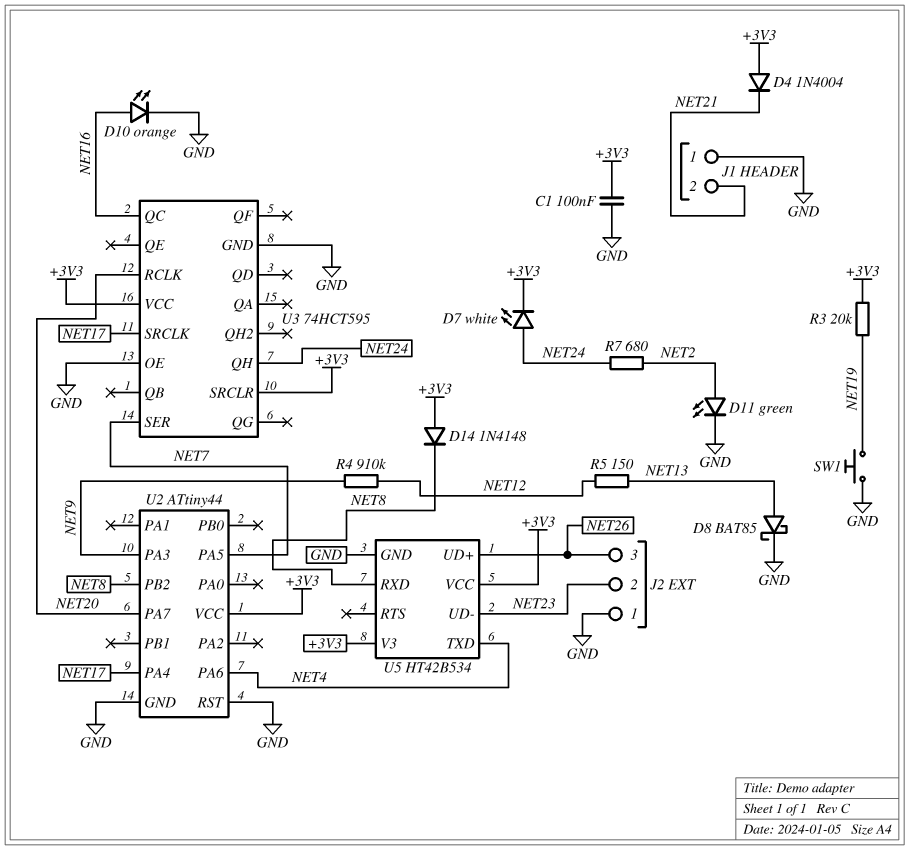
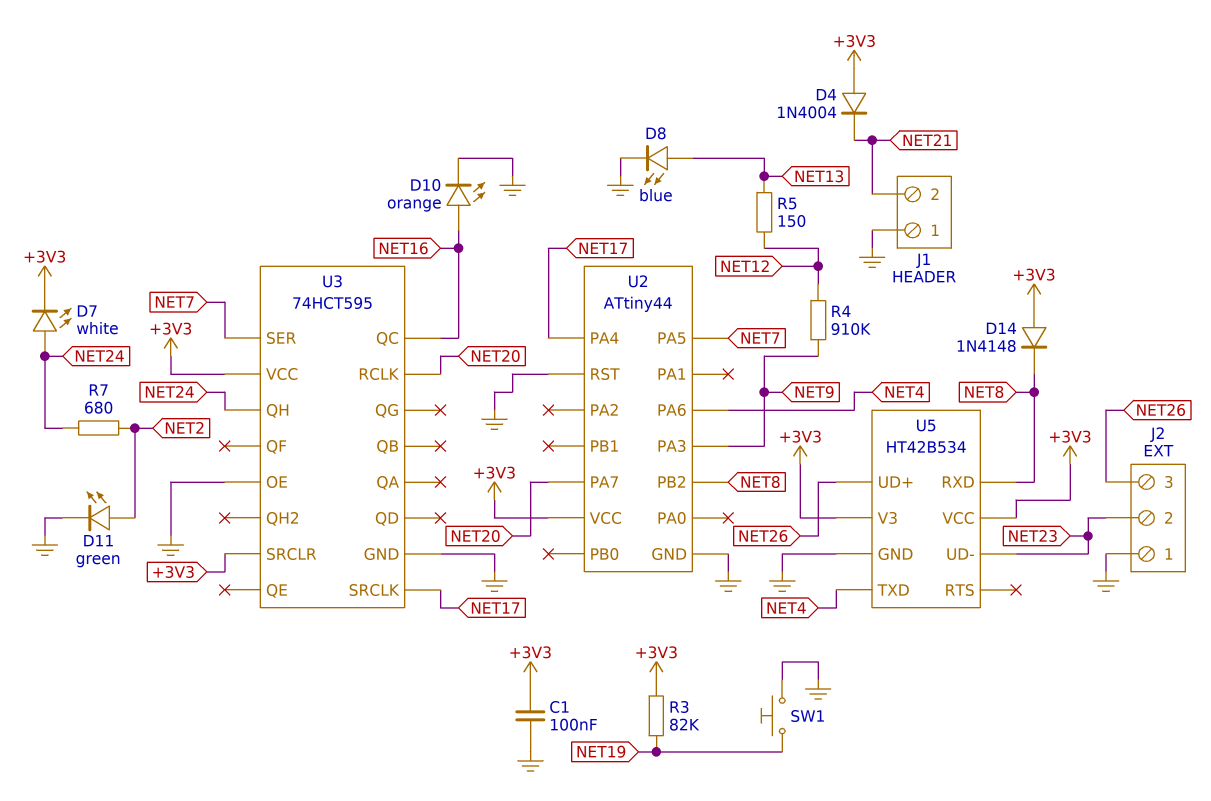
D8: schottky BAT85 (A NET13, K GND) -> LED blue (A NET13, K GND)
R3: 20k (+3V3, NET19) -> 82k (+3V3, NET19)

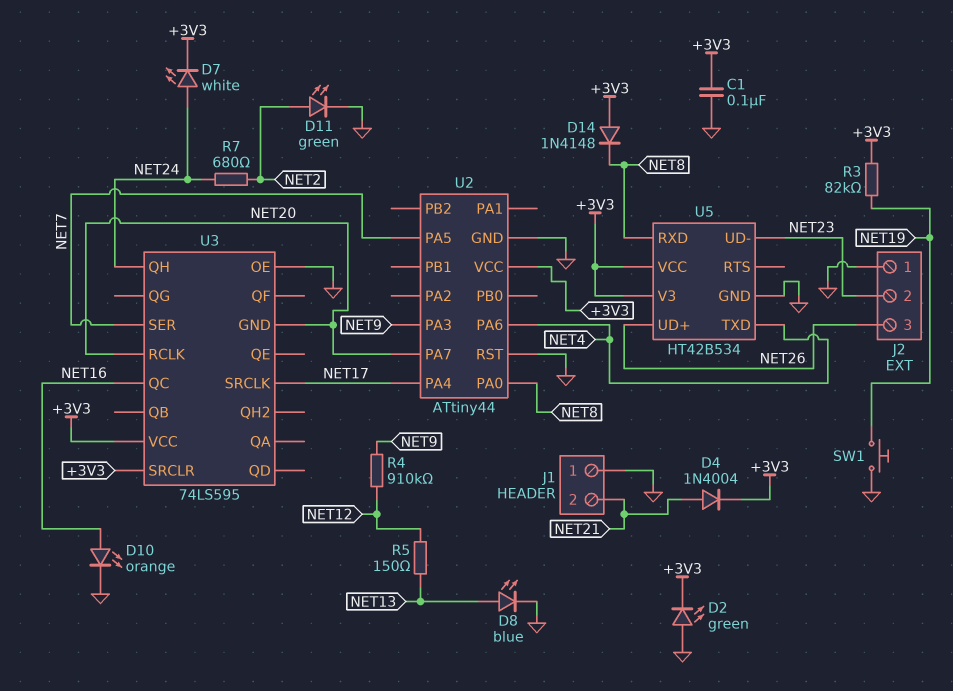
D2: none -> LED green (A GND, K +3V3)
D4: diode 1N4004 (A +3V3, K NET21) -> diode 1N4004 (A NET21, K +3V3)
U2 pin PA0: none -> NET8
U2 pin PB2: NET8 -> none
U3: 74HCT595 -> 74LS595
U3 pin GND: GND -> NET20

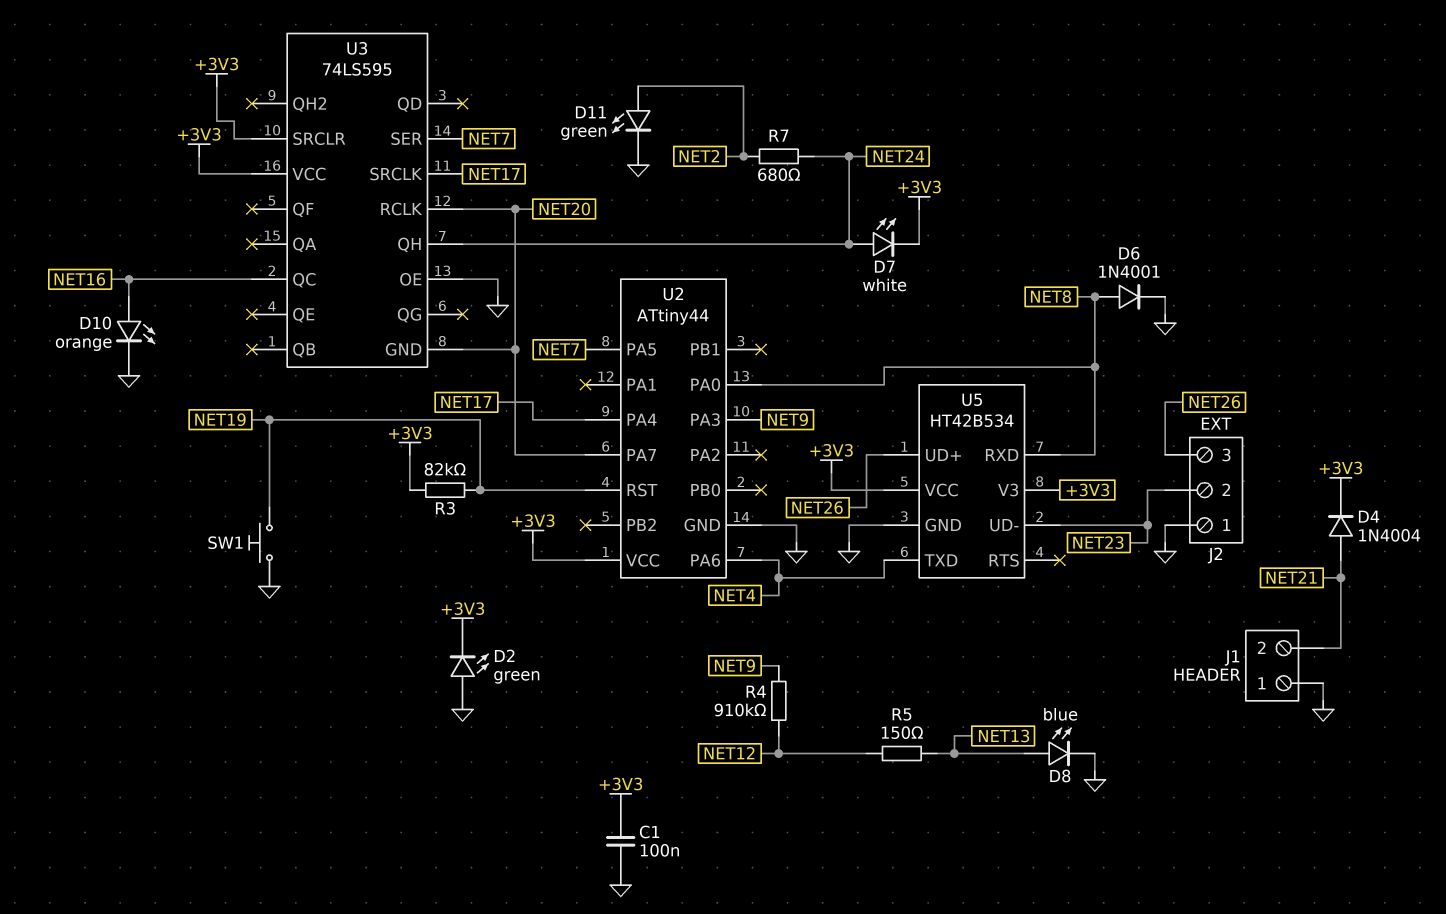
D6: none -> diode 1N4001 (A NET8, K GND)
D14: diode 1N4148 (A +3V3, K NET8) -> none
U2 pin RST: GND -> NET19

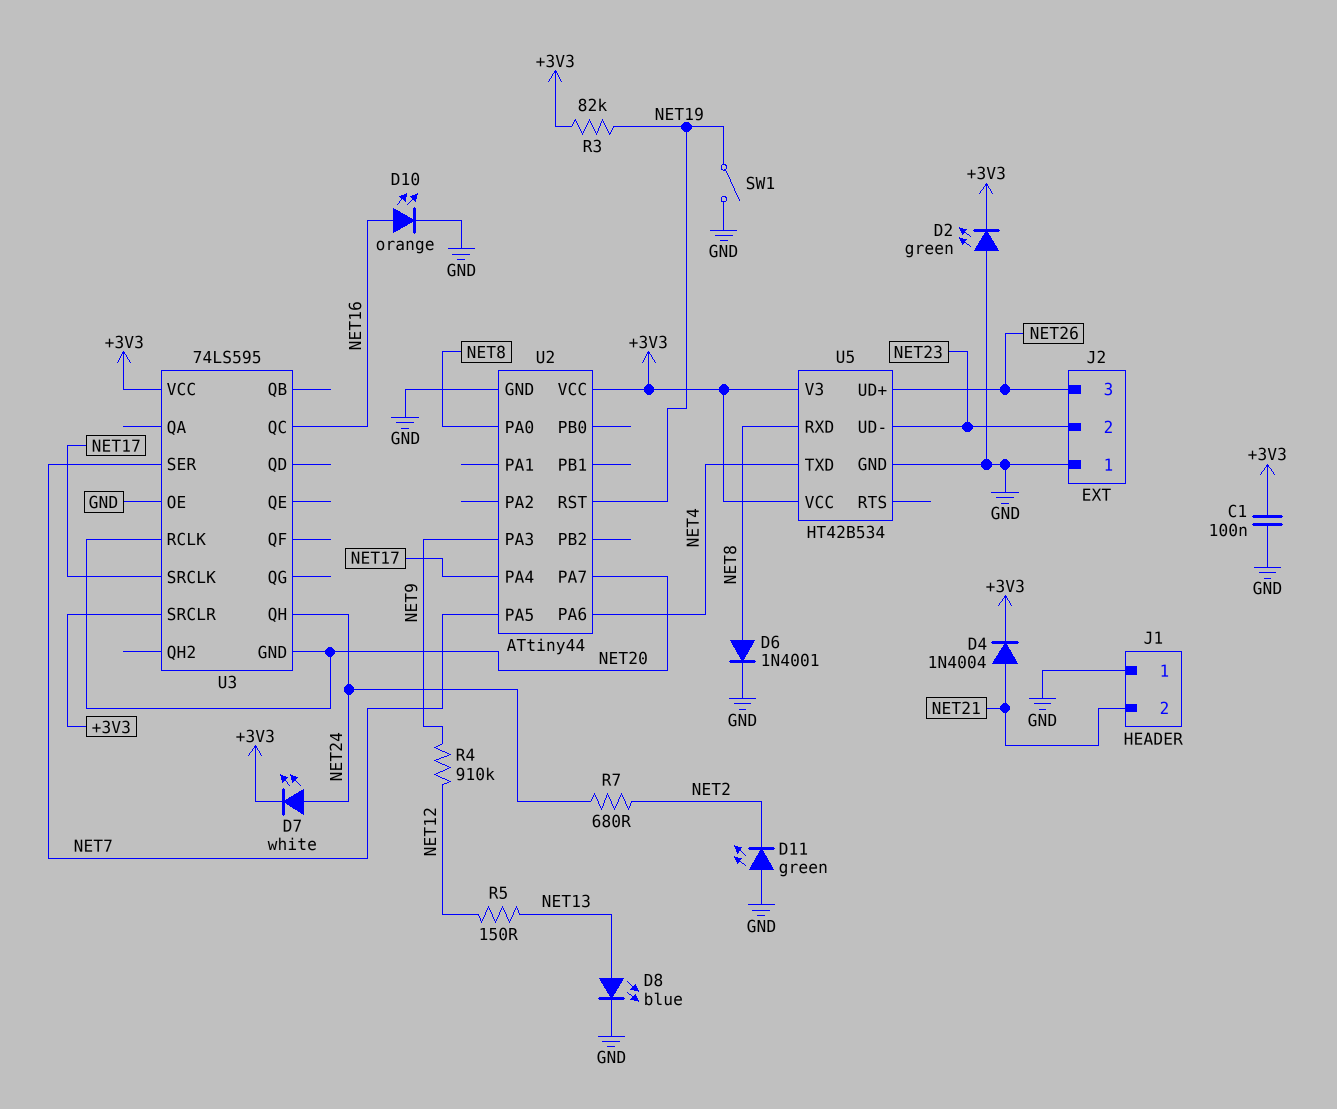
D11: LED green (A NET2, K GND) -> LED green (A GND, K NET2)
SW1: button (GND, NET19) -> switch (GND, NET19)

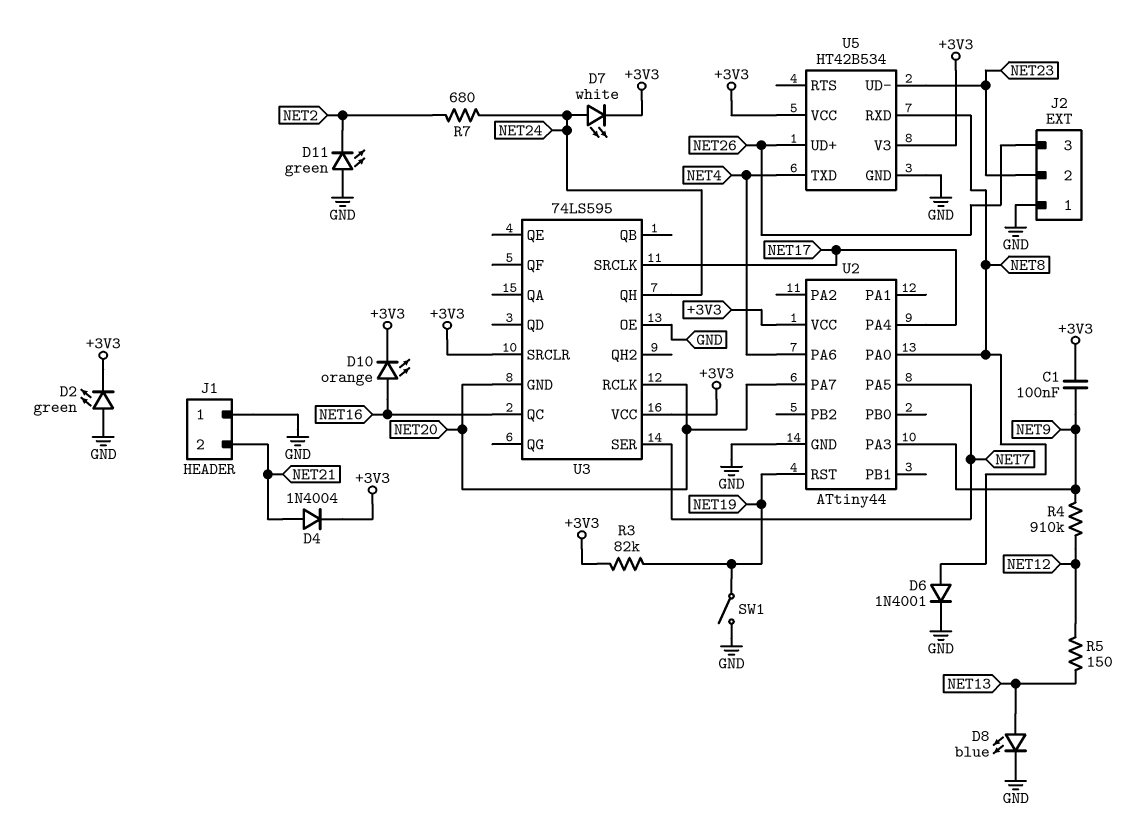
C1: 100nF (+3V3, GND) -> 100nF (+3V3, NET9)
D10: LED orange (A NET16, K GND) -> LED orange (A NET16, K +3V3)

